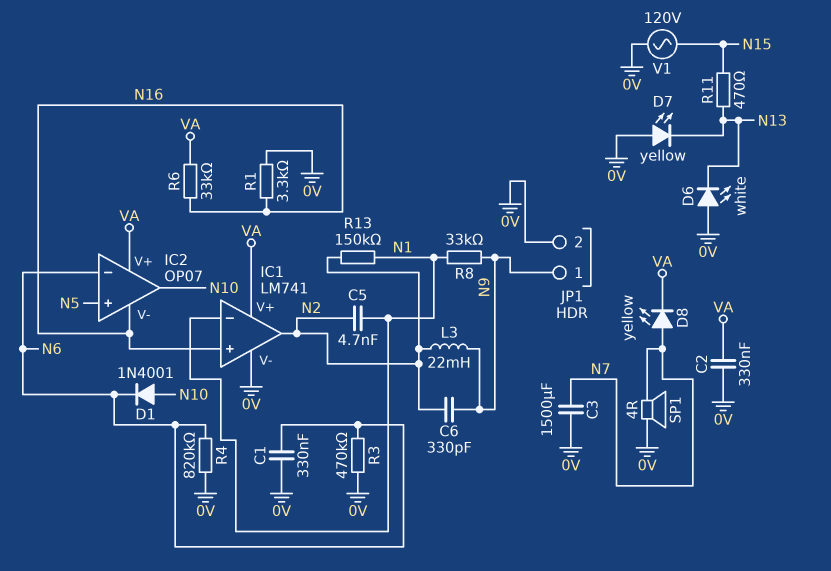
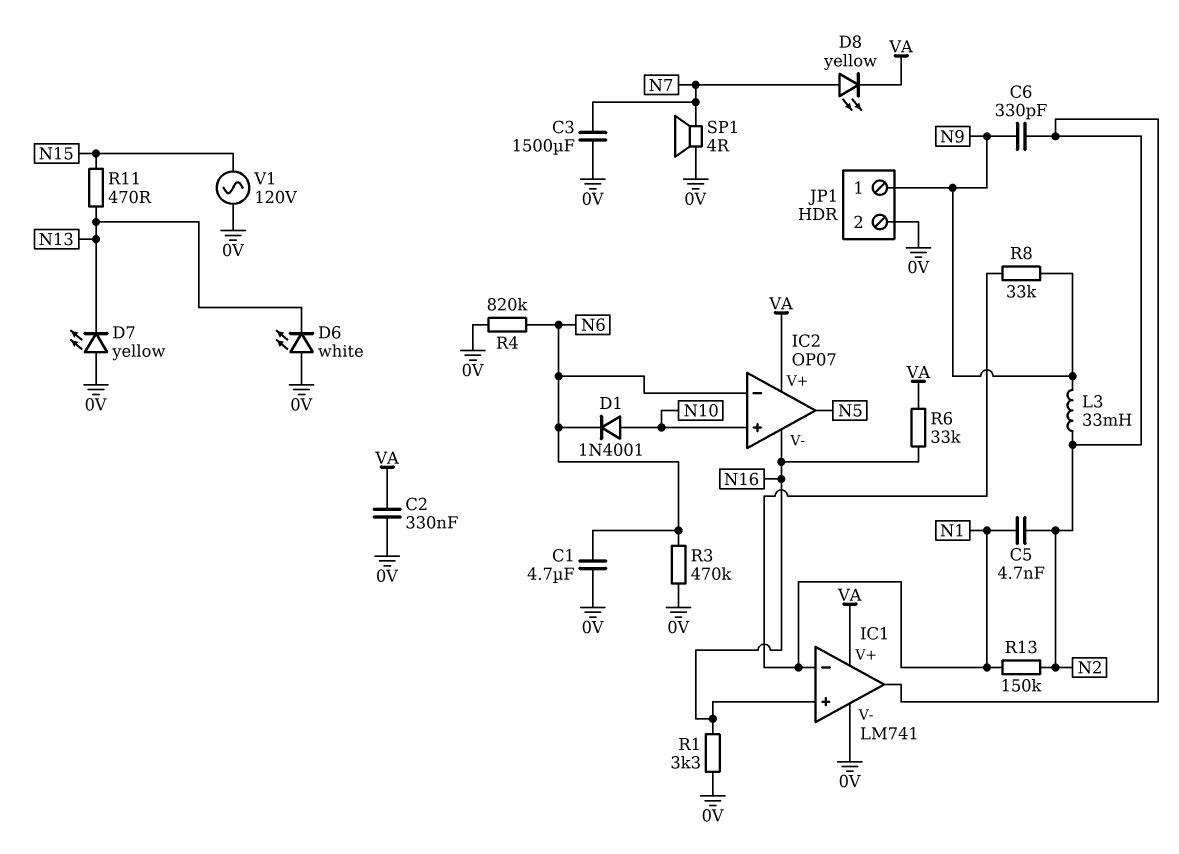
C1: 330nF (0V, N6) -> 4.7uF (0V, N6)
IC2 pin in+: N5 -> N10
IC2 pin out: N10 -> N5
L3: 22mH (N2, N9) -> 33mH (N2, N9)

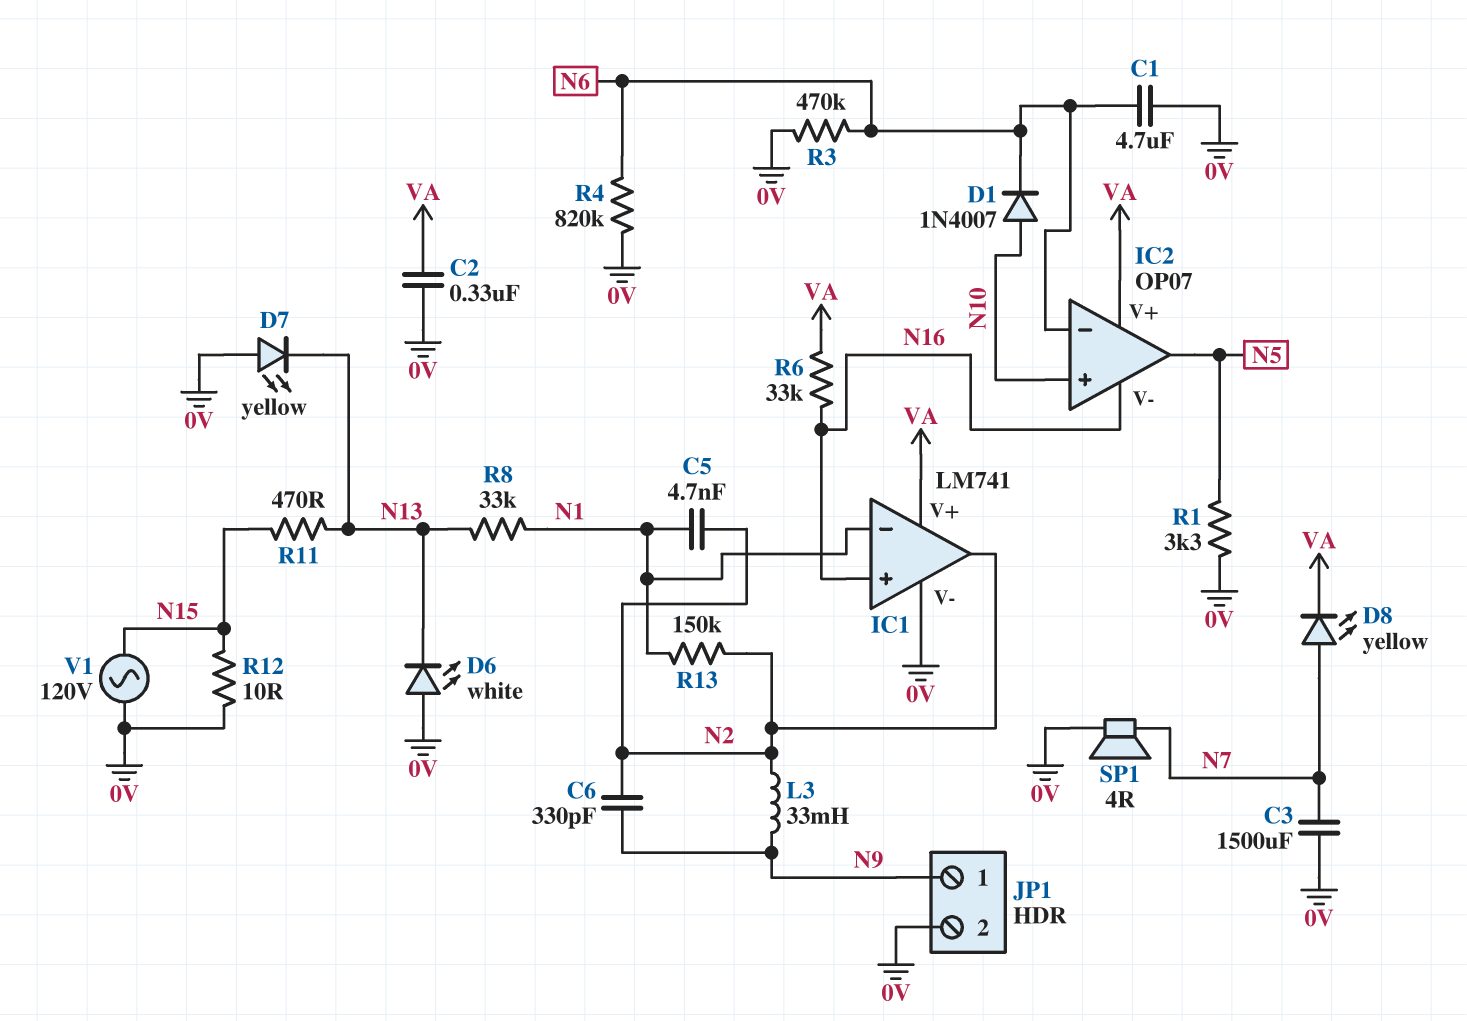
D1: diode 1N4001 (A N10, K N6) -> diode 1N4007 (A N10, K N6)
R1: 3.3k (0V, N16) -> 3.3k (0V, N5)
R8: 33k (N1, N9) -> 33k (N1, N13)
R12: none -> 10 (0V, N15)

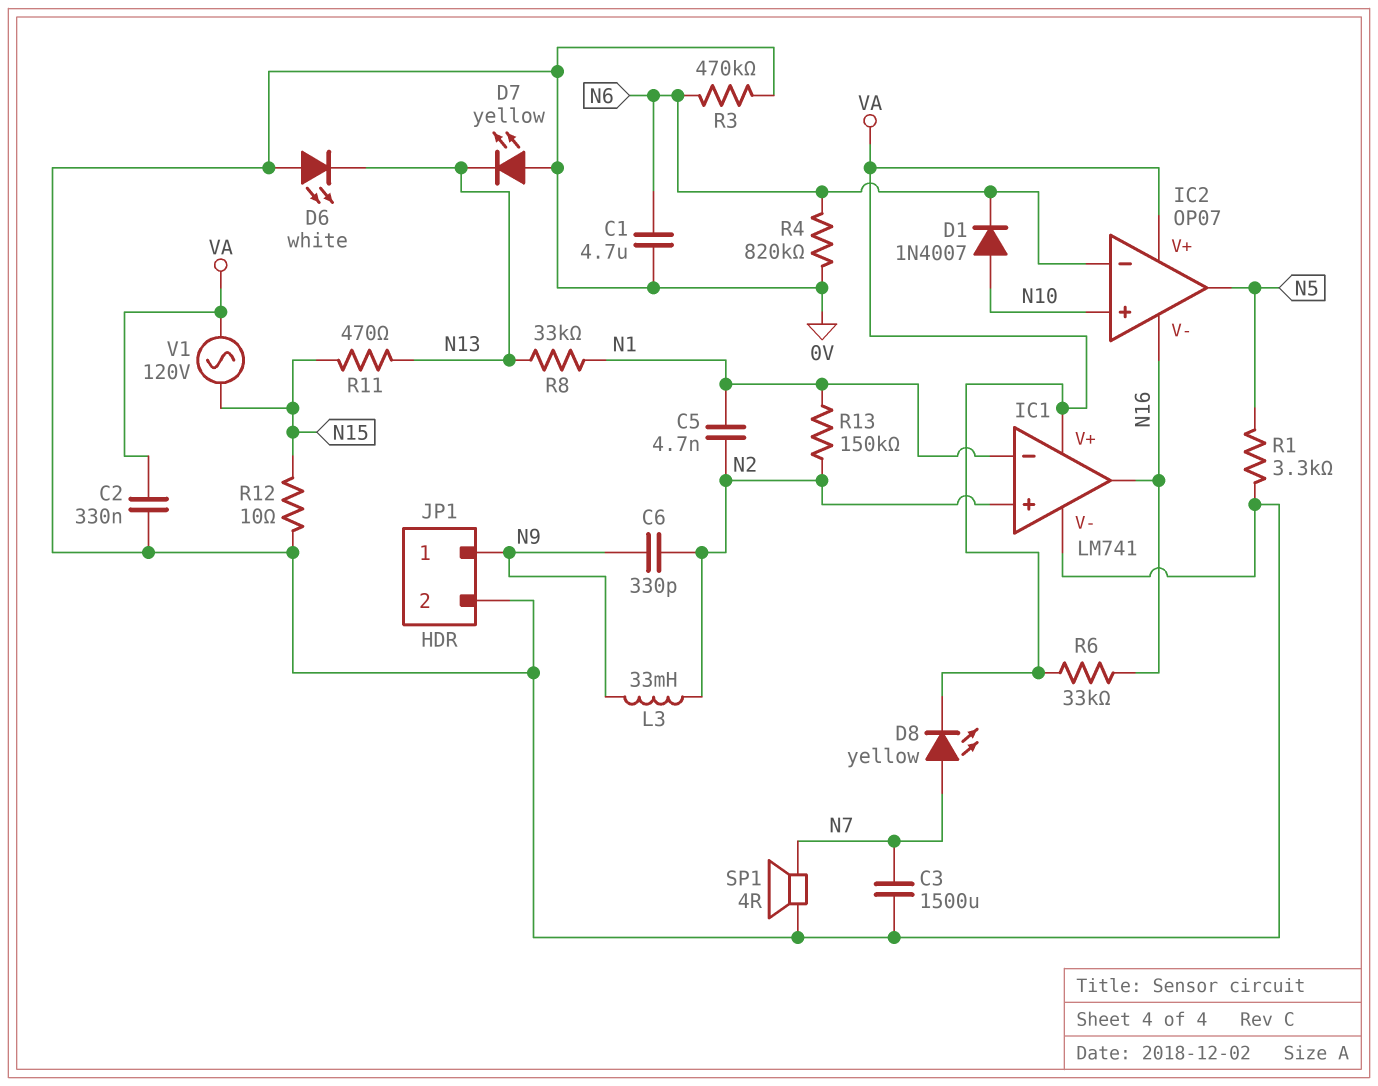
IC1 pin in+: N16 -> N2
IC1 pin out: N2 -> N16
V1: AC 120V (0V, N15) -> AC 120V (N15, VA)

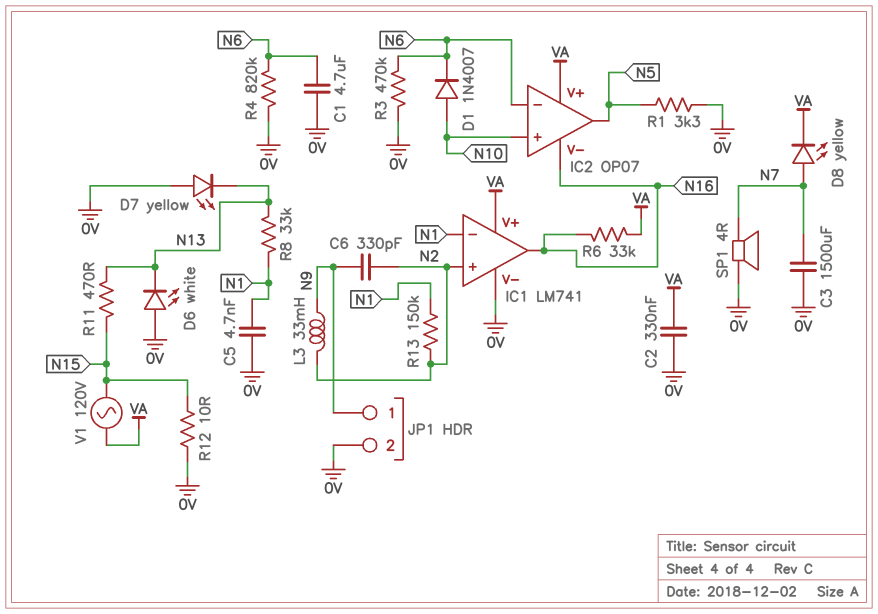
C5: 4.7nF (N1, N2) -> 4.7nF (0V, N1)

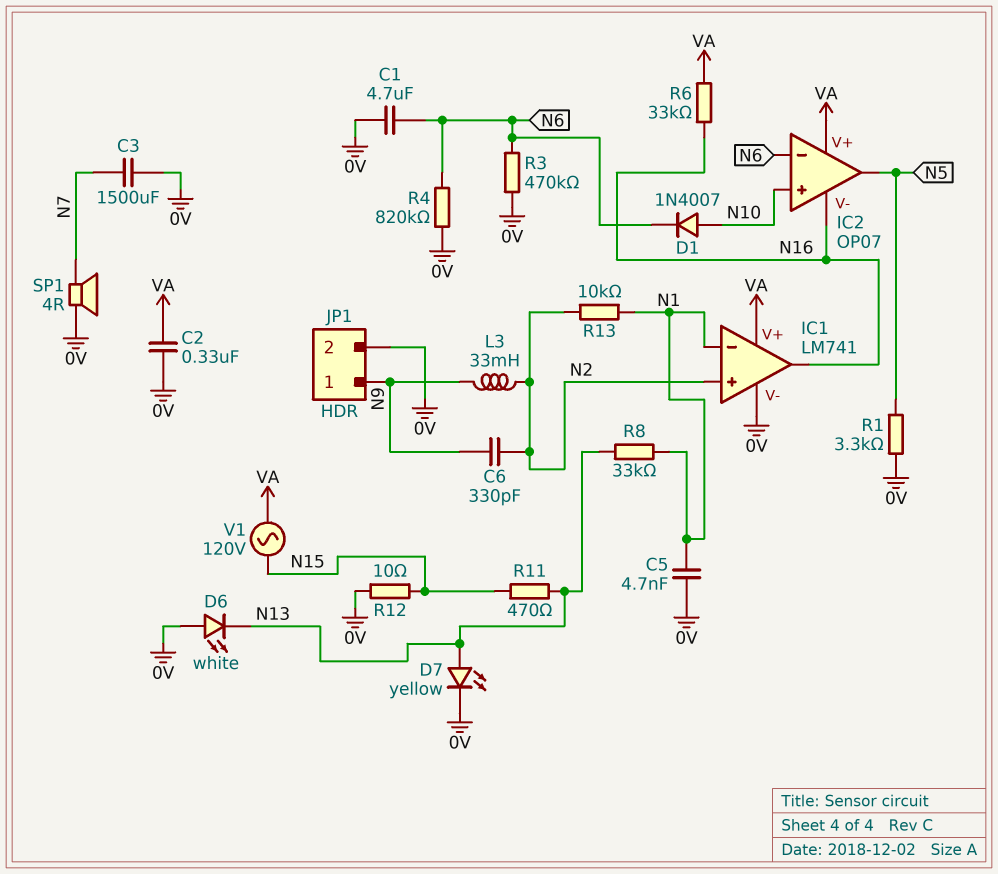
D7: LED yellow (A 0V, K N13) -> LED yellow (A N13, K 0V)
D8: LED yellow (A N7, K VA) -> none
R13: 150k (N1, N2) -> 10k (N1, N2)

